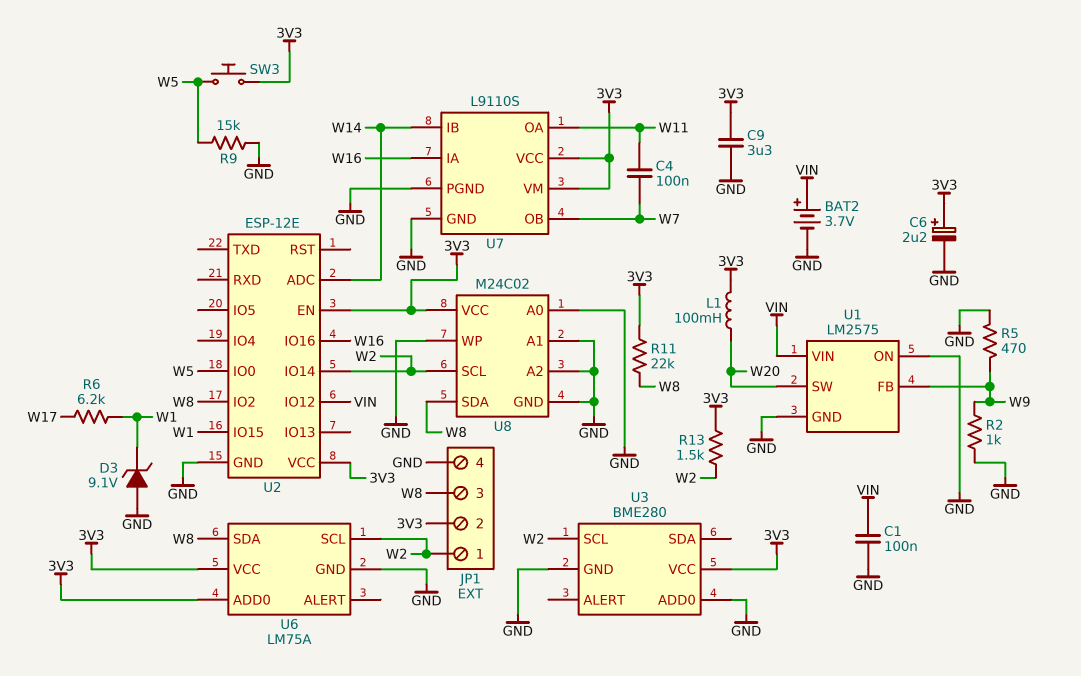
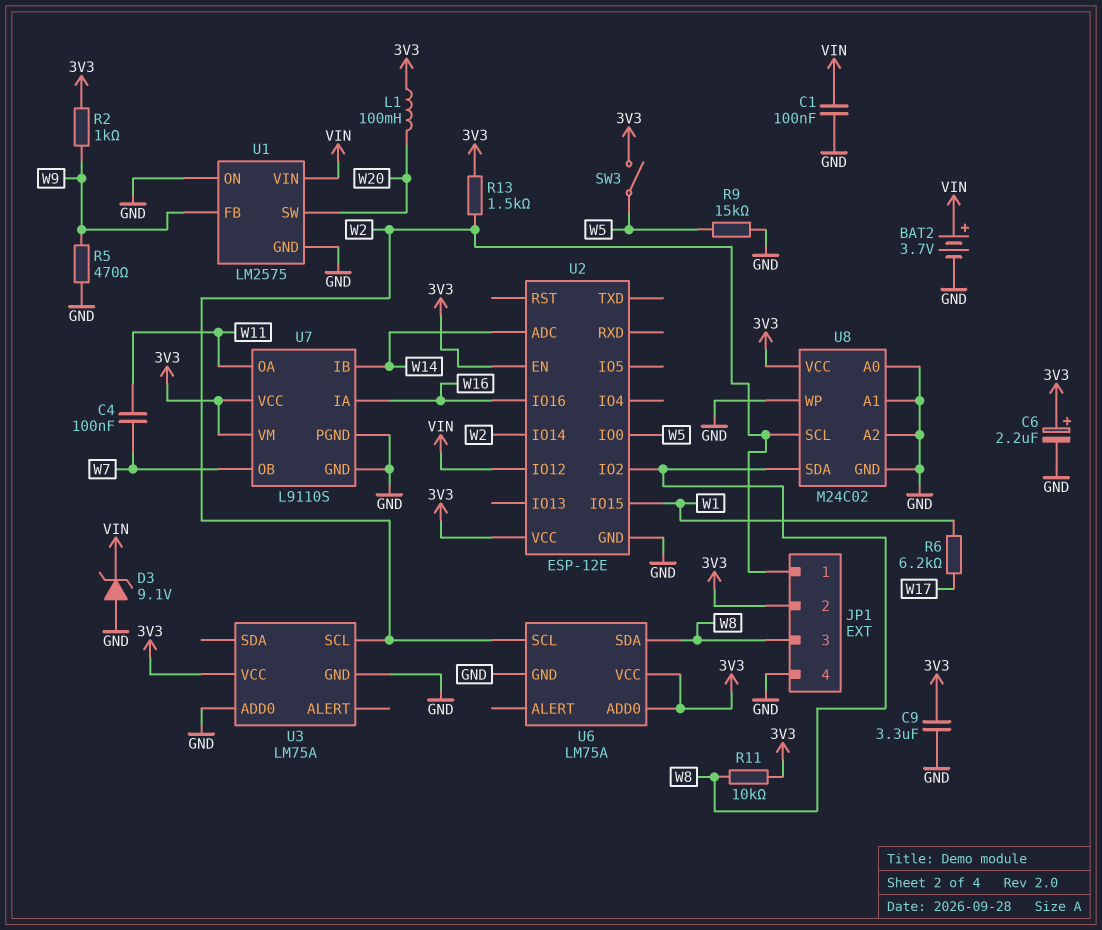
D3: zener 9.1V (A GND, K W1) -> zener 9.1V (A GND, K VIN)
R2: 1k (GND, W9) -> 1k (3V3, W9)
R11: 22k (3V3, W8) -> 10k (3V3, W8)
SW3: button (3V3, W5) -> switch (3V3, W5)
U3: BME280 -> LM75A

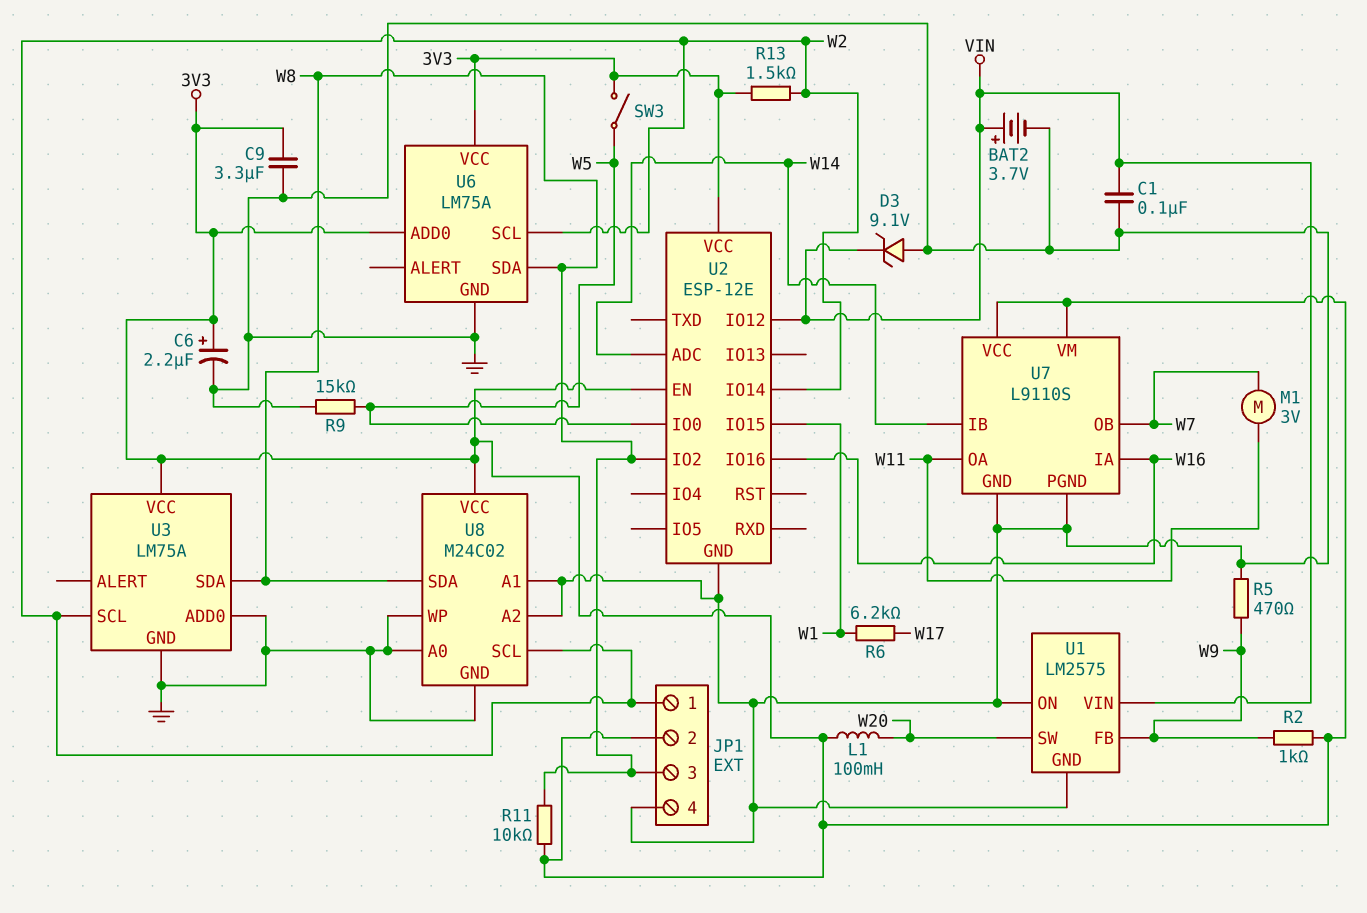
C4: 100nF (W7, W11) -> none
M1: none -> motor 3V (W7, W11)
U3 pin SDA: none -> W8

